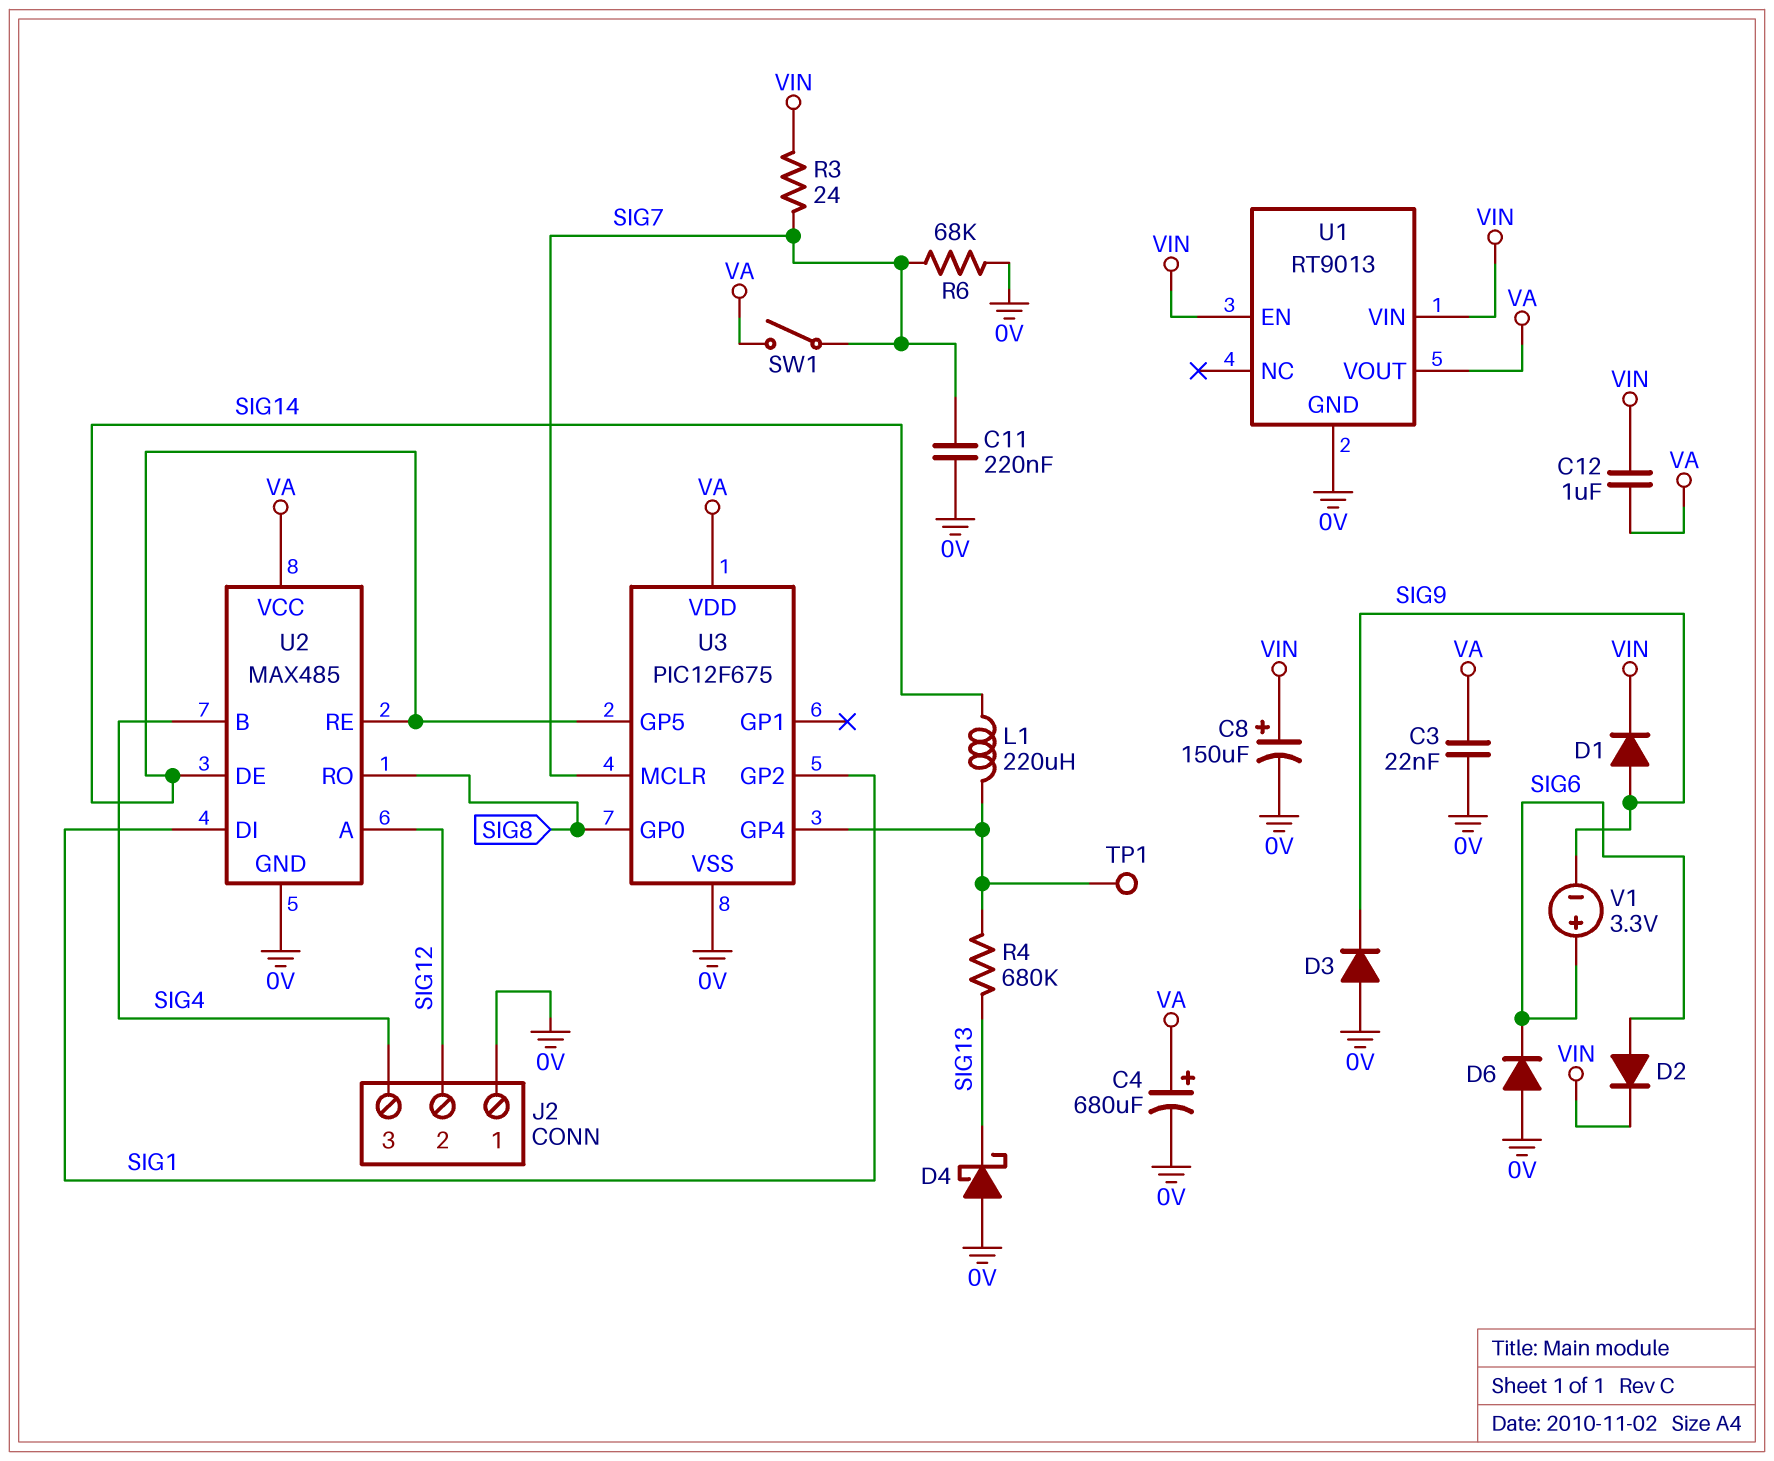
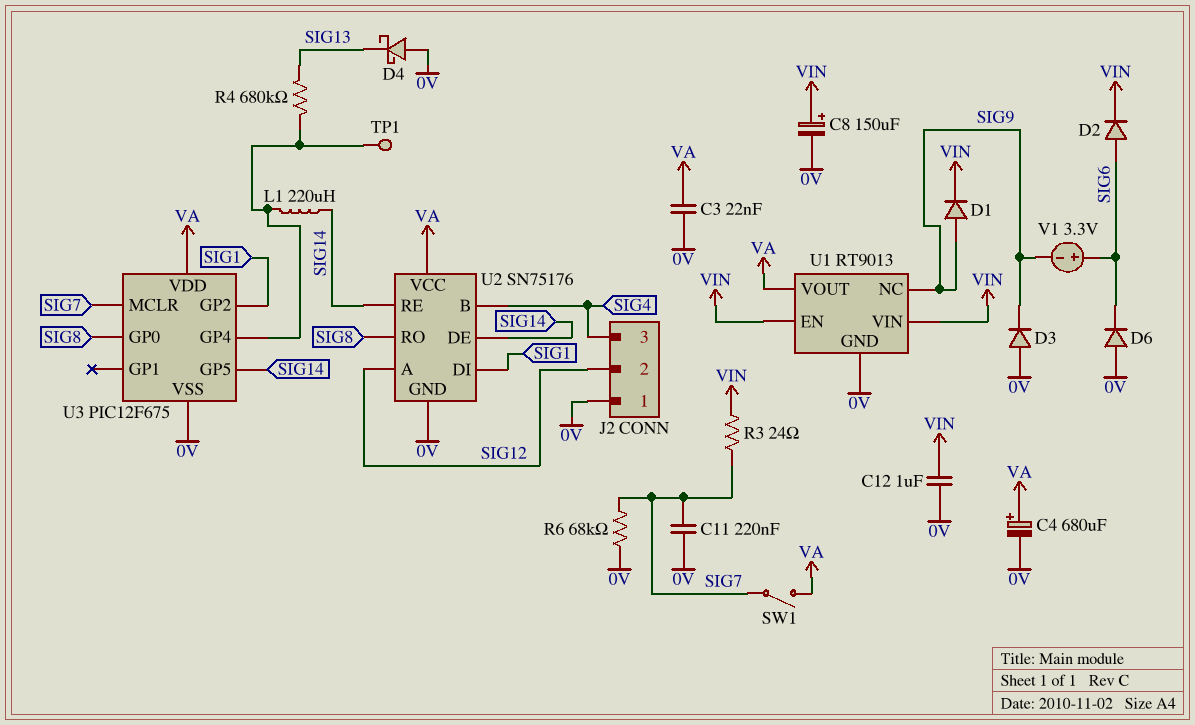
C12: 1uF (VA, VIN) -> 1uF (0V, VIN)
U1 pin NC: none -> SIG9
U2: MAX485 -> SN75176

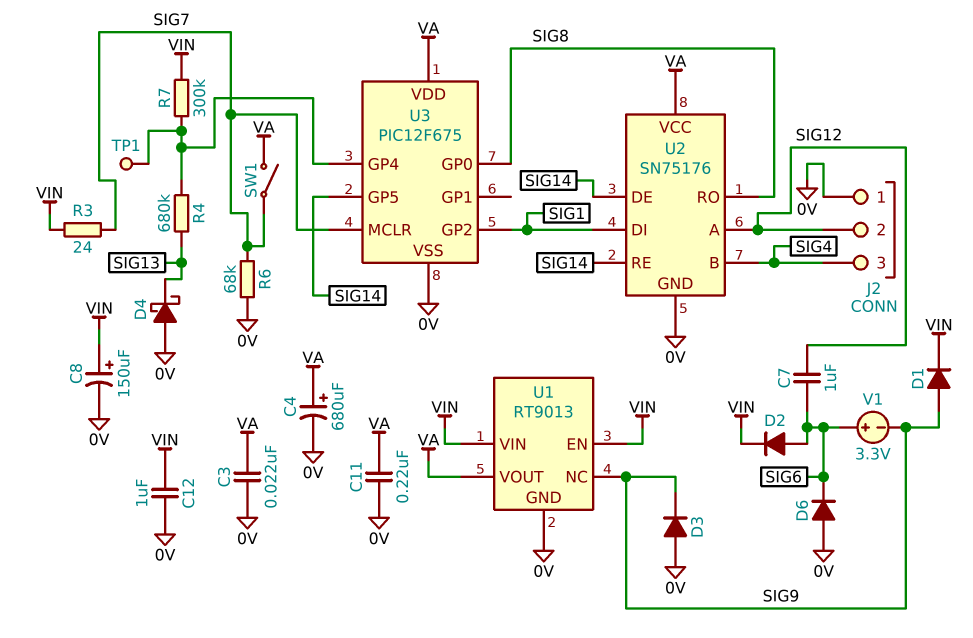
C7: none -> 1uF (SIG6, SIG12)
C11: 220nF (0V, SIG7) -> 220nF (0V, VA)
L1: 220uH (SIG14, U3/GP4) -> none
R7: none -> 300k (U3/GP4, VIN)

